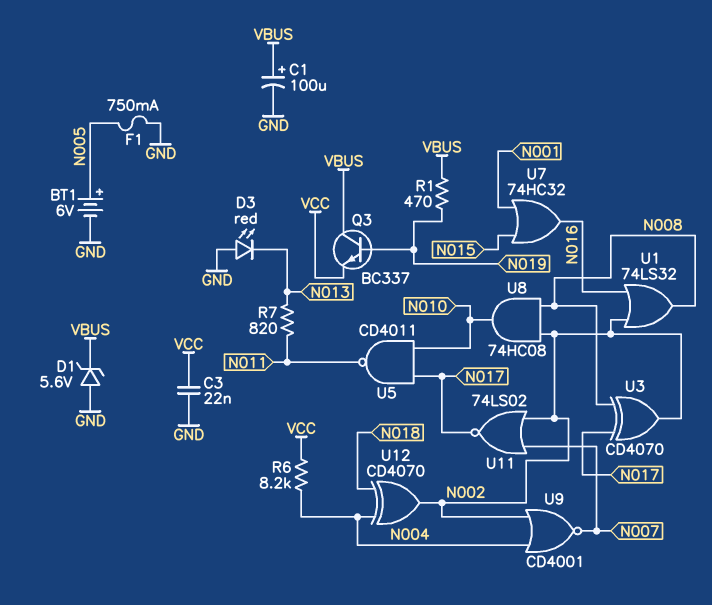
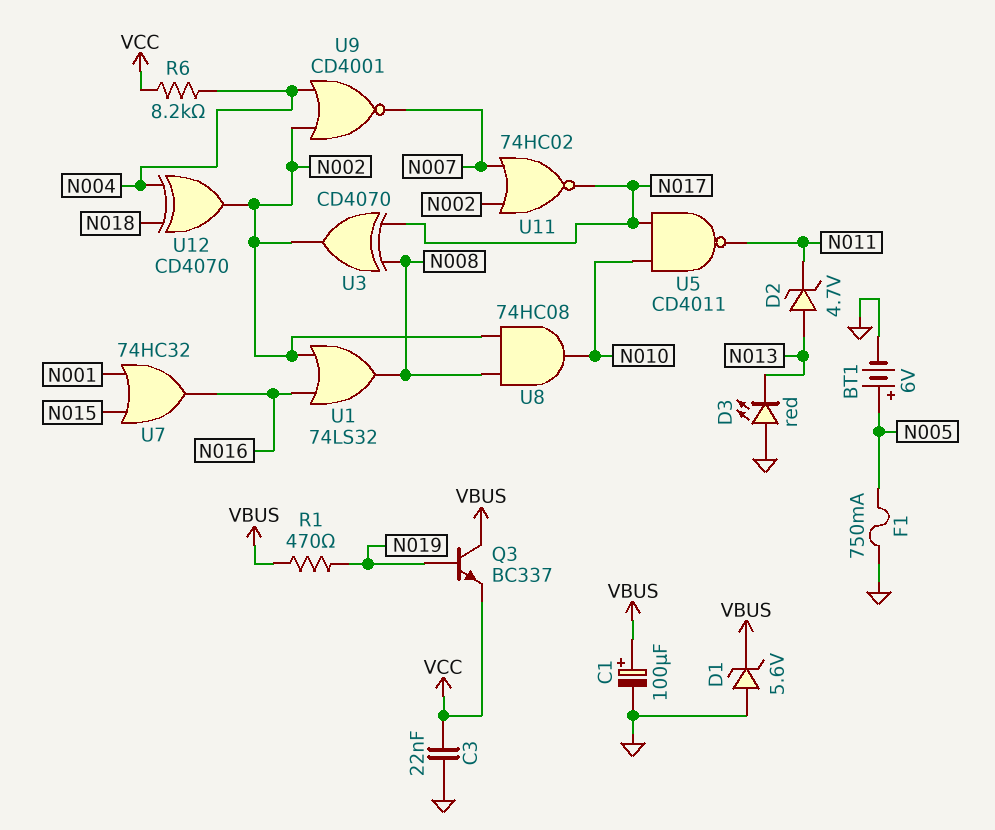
D2: none -> zener 4.7V (A N013, K N011)
R7: 820 (N011, N013) -> none
U11: NOR 74LS02 (in N002, in N007, out N017) -> NOR 74HC02 (in N002, in N007, out N017)

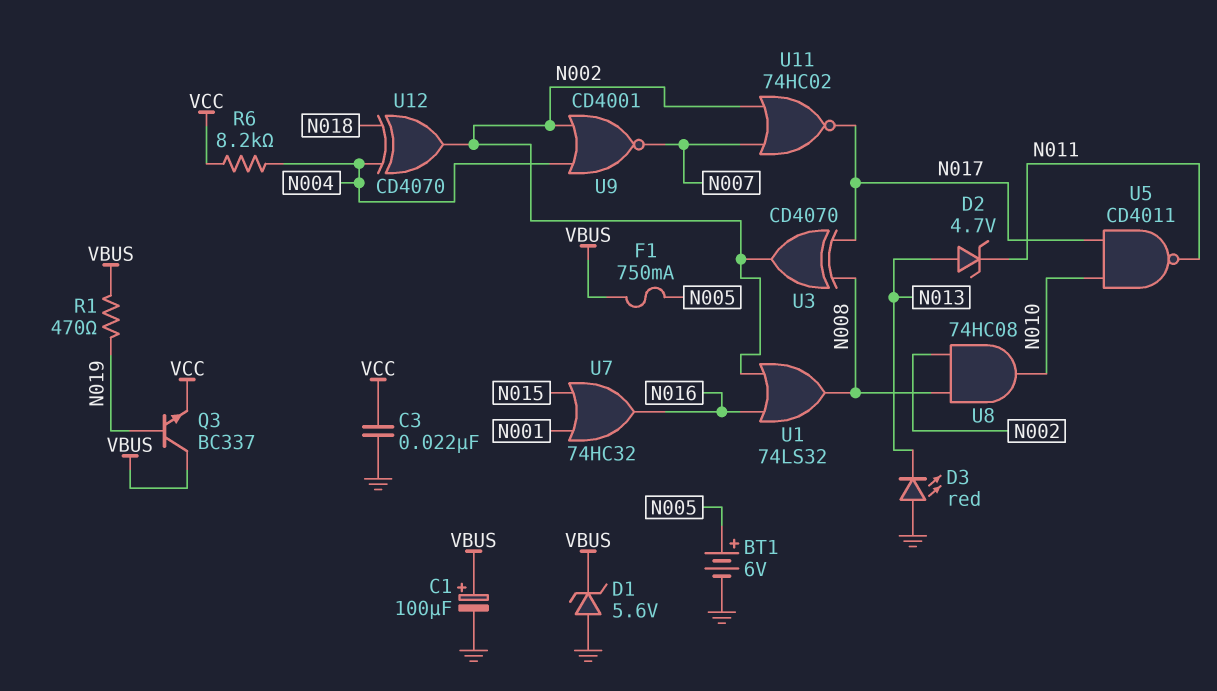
F1: 750mA (GND, N005) -> 750mA (N005, VBUS)

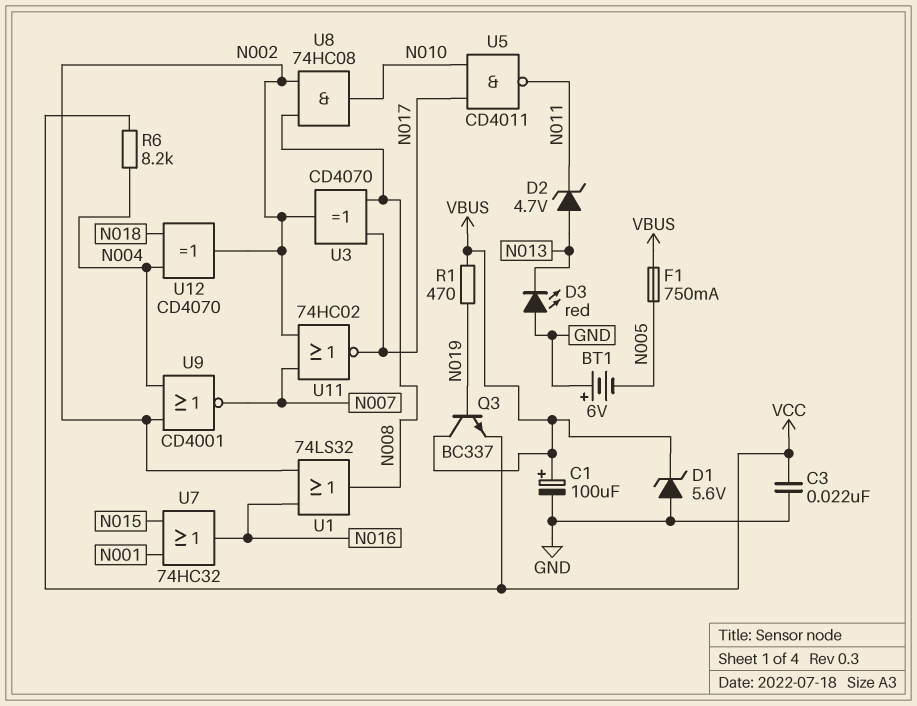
BT1: 6V (plus N005, minus GND) -> 6V (plus GND, minus N005)

